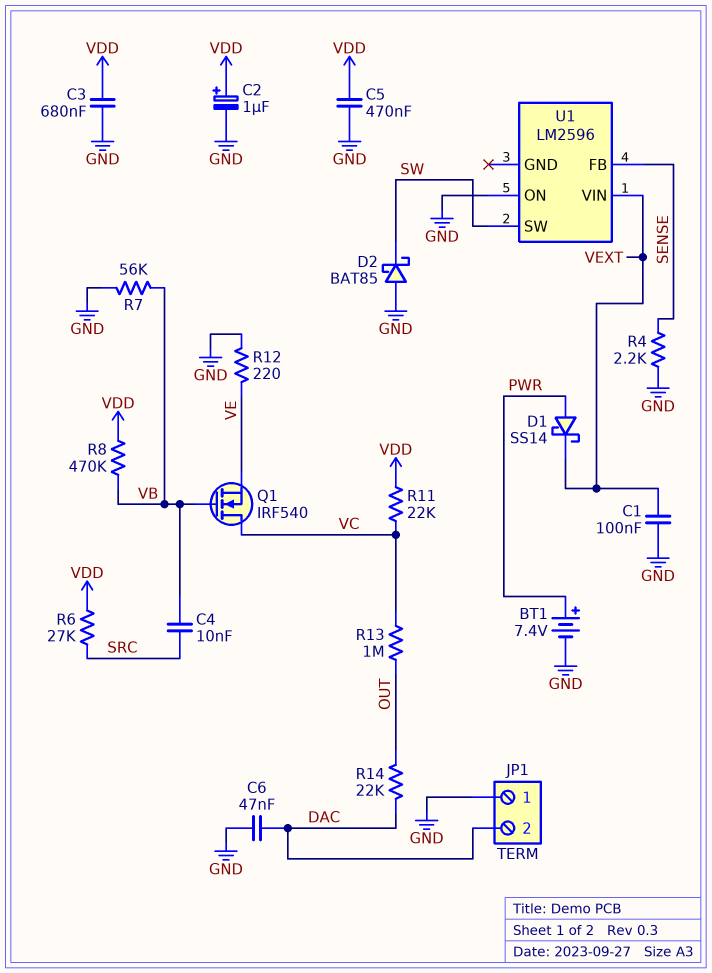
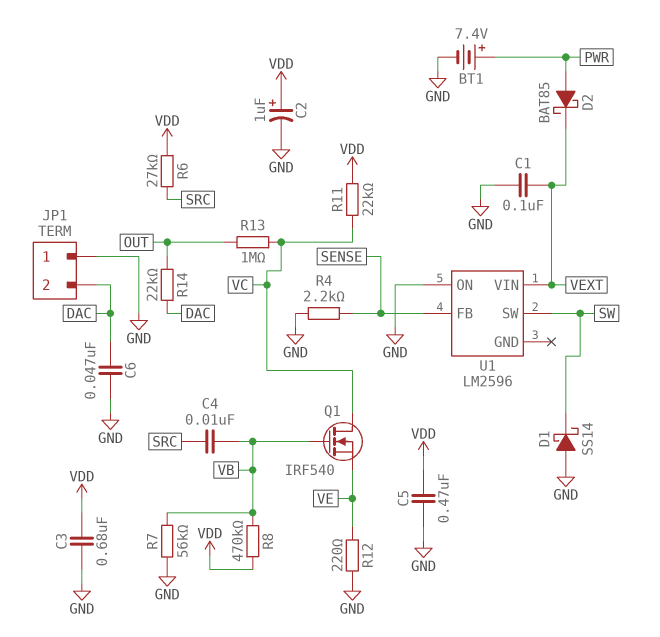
D1: schottky SS14 (A PWR, K VEXT) -> schottky SS14 (A GND, K SW)
D2: schottky BAT85 (A GND, K SW) -> schottky BAT85 (A PWR, K VEXT)

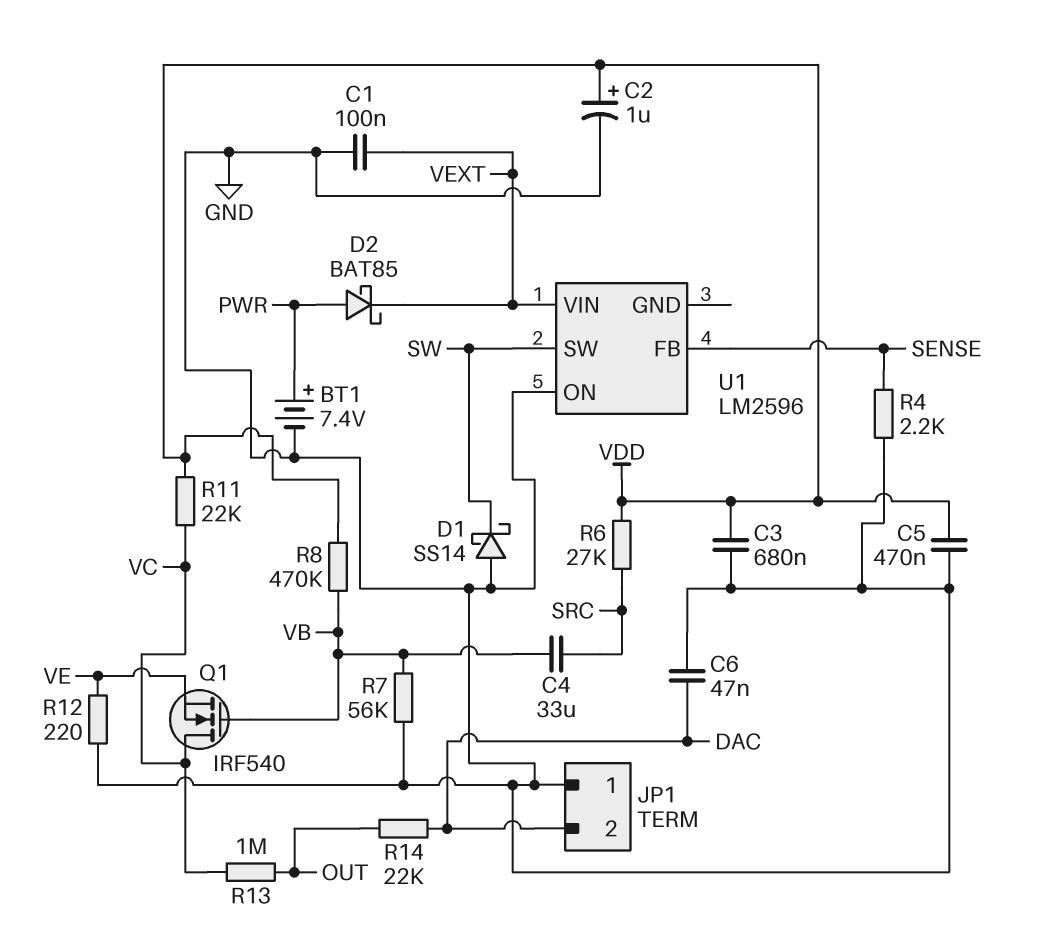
C4: 10nF (SRC, VB) -> 33uF (SRC, VB)

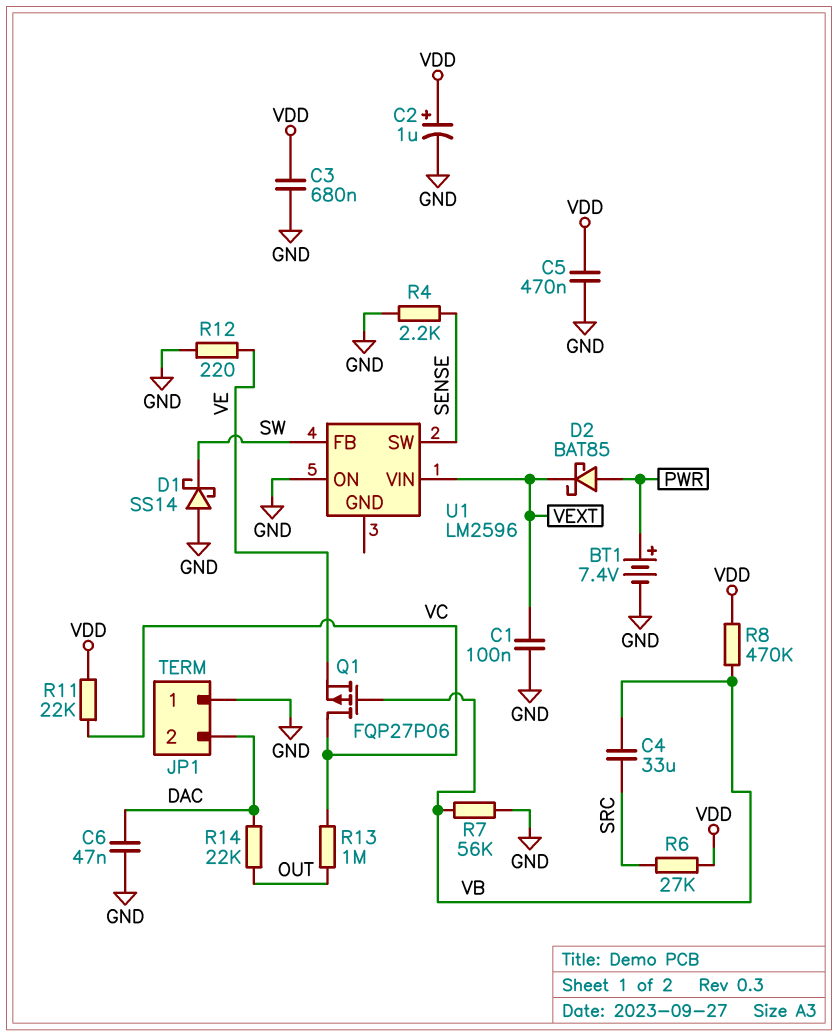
Q1: NMOS IRF540 (G VB, D VC, S VE) -> PMOS FQP27P06 (G VB, D VC, S VE)
U1 pin FB: SENSE -> SW
U1 pin SW: SW -> SENSE

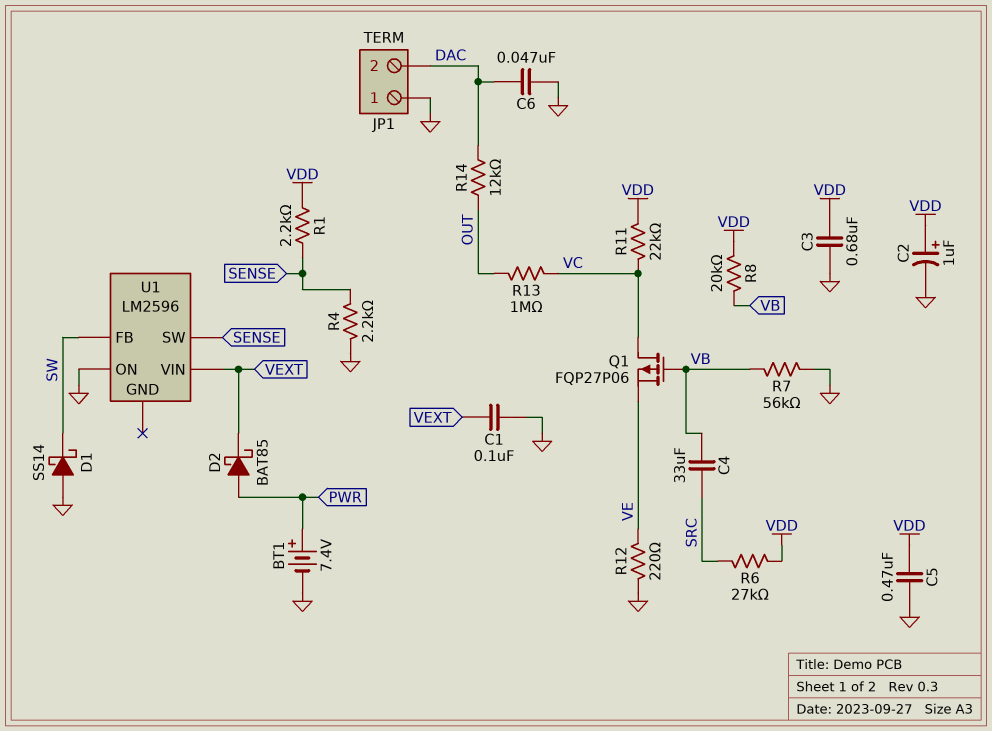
R1: none -> 2.2k (SENSE, VDD)
R8: 470k (VB, VDD) -> 20k (VB, VDD)
R14: 22k (DAC, OUT) -> 12k (DAC, OUT)

